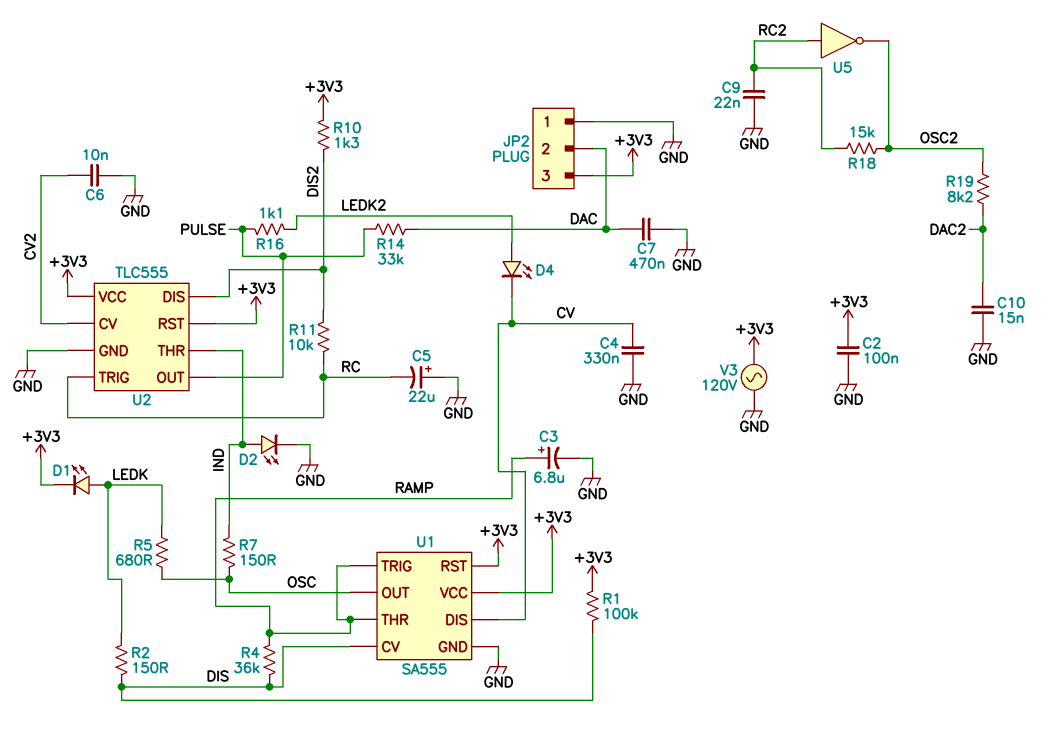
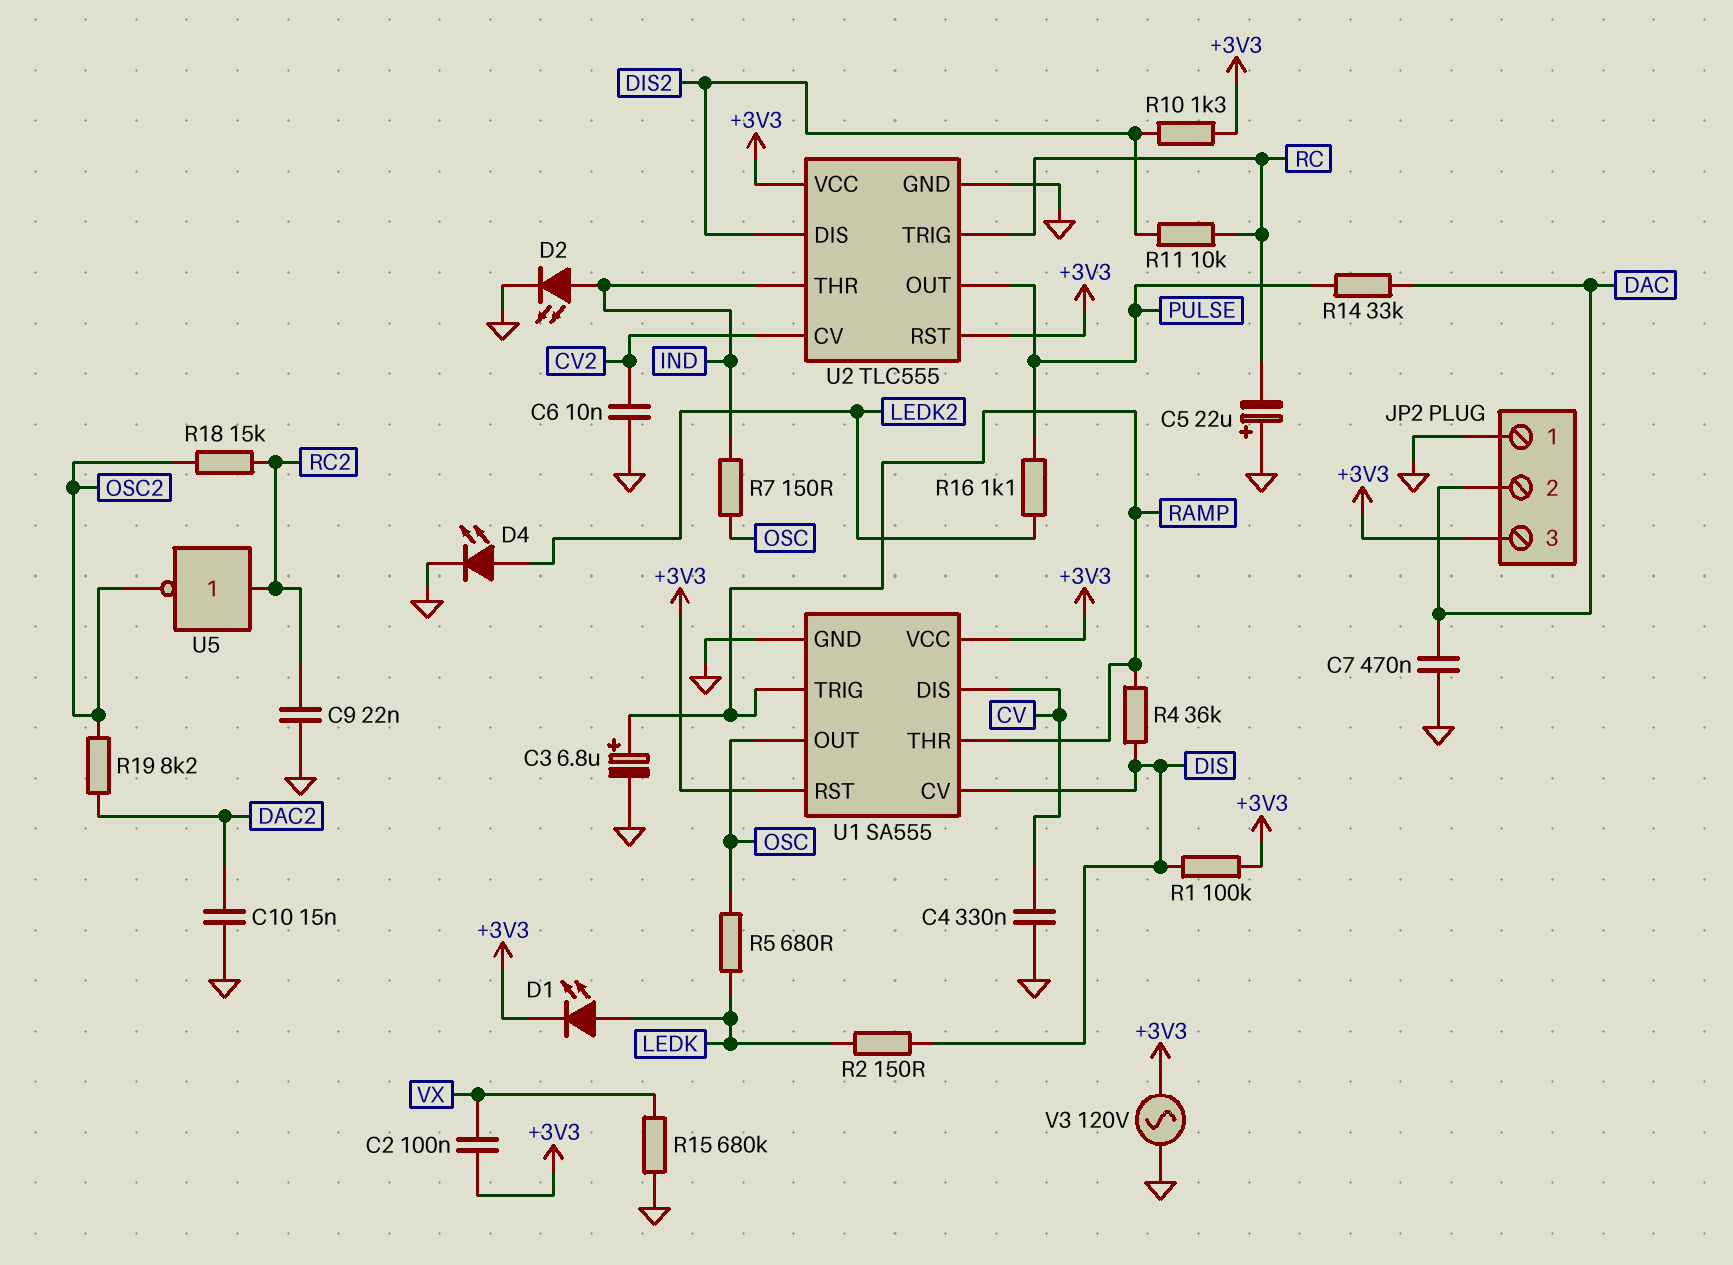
C2: 100nF (+3V3, GND) -> 100nF (+3V3, VX)
D4: LED (A LEDK2, K CV) -> LED (A LEDK2, K GND)
R15: none -> 680k (GND, VX)

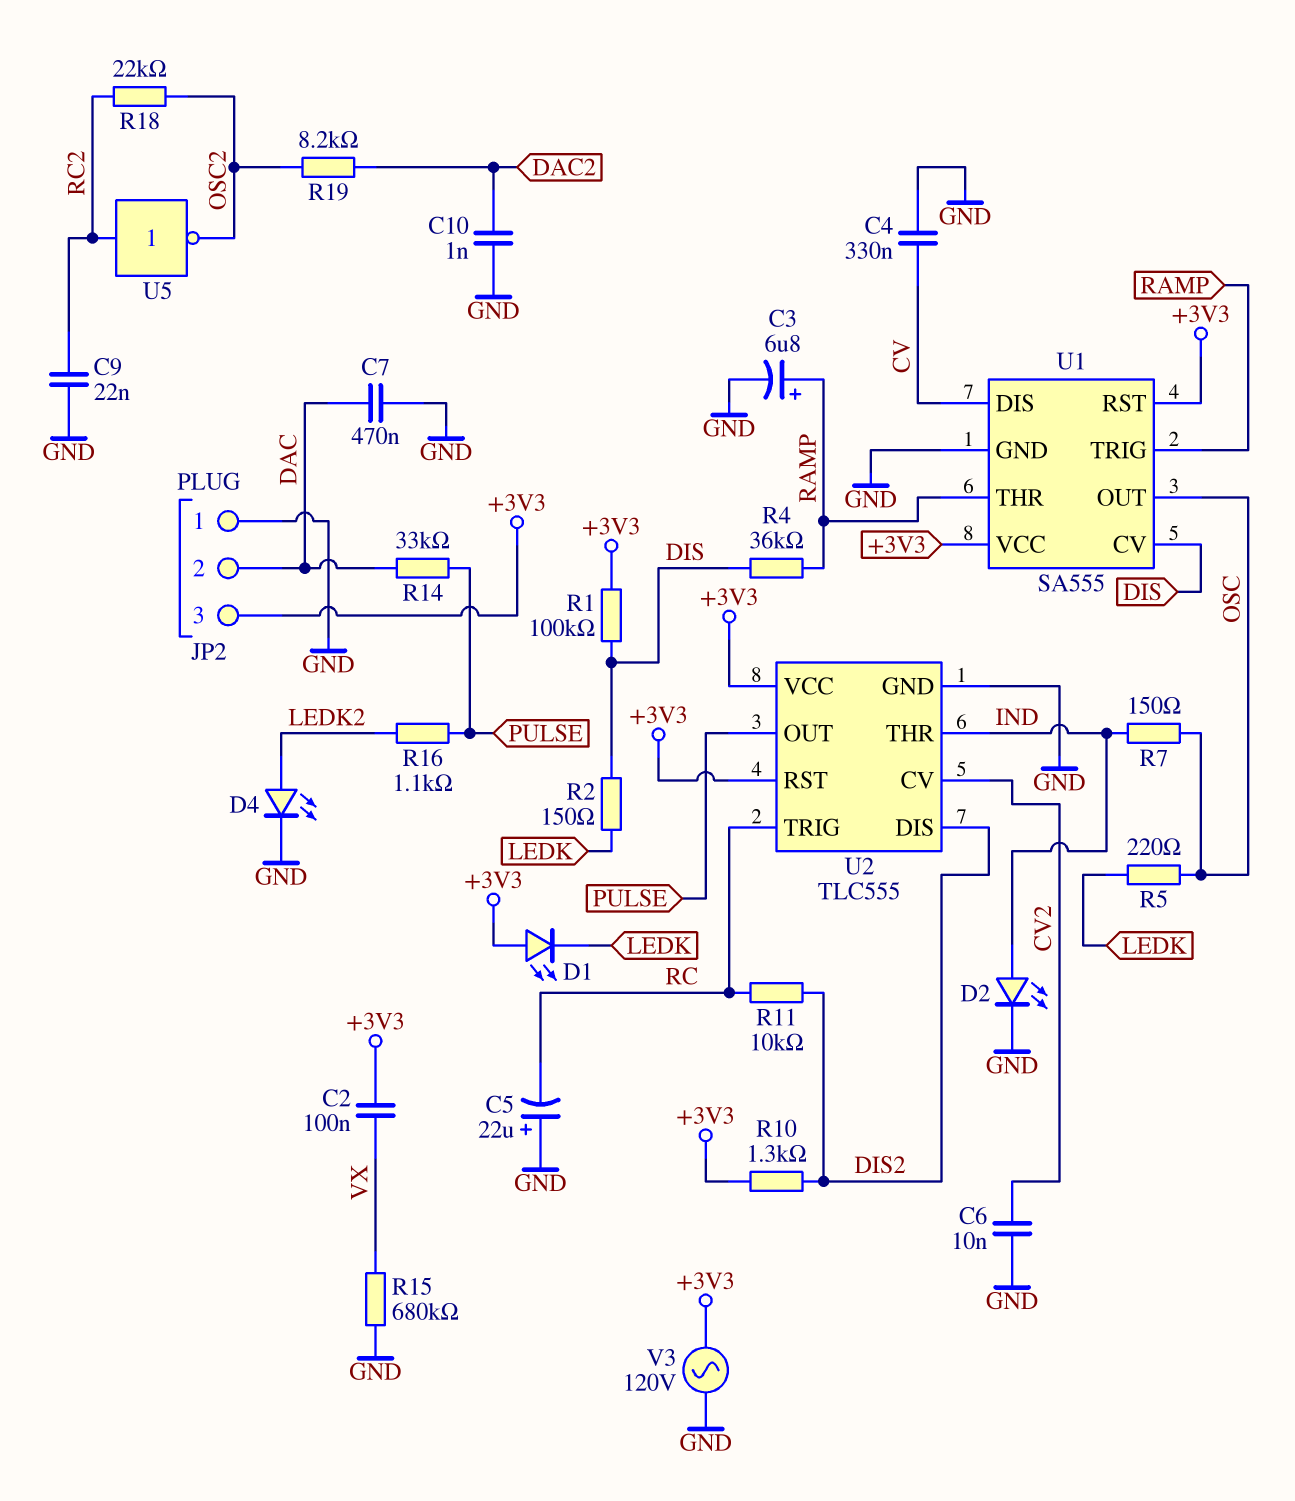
C10: 15nF (DAC2, GND) -> 1nF (DAC2, GND)
D1: LED (A LEDK, K +3V3) -> LED (A +3V3, K LEDK)
R5: 680 (LEDK, OSC) -> 220 (LEDK, OSC)
R18: 15k (OSC2, RC2) -> 22k (OSC2, RC2)

